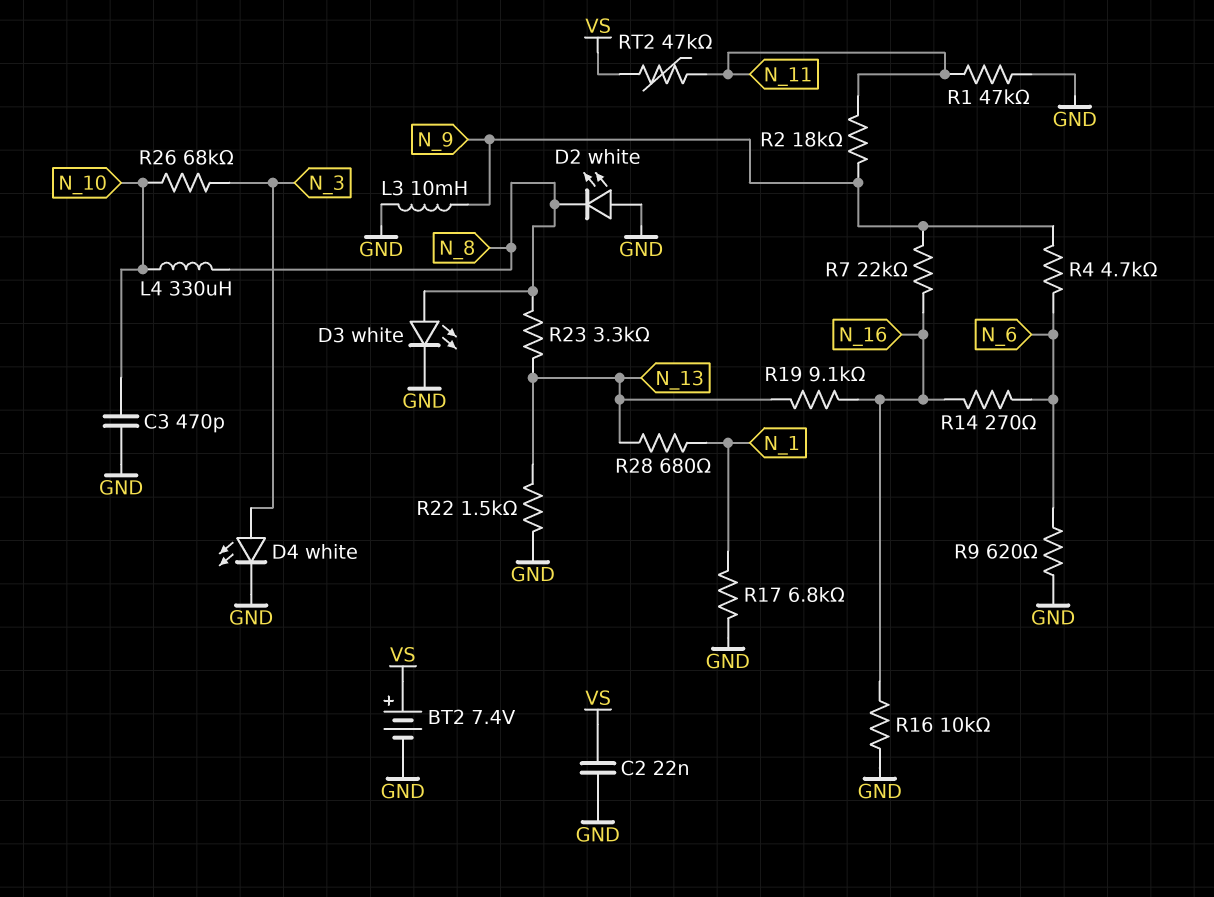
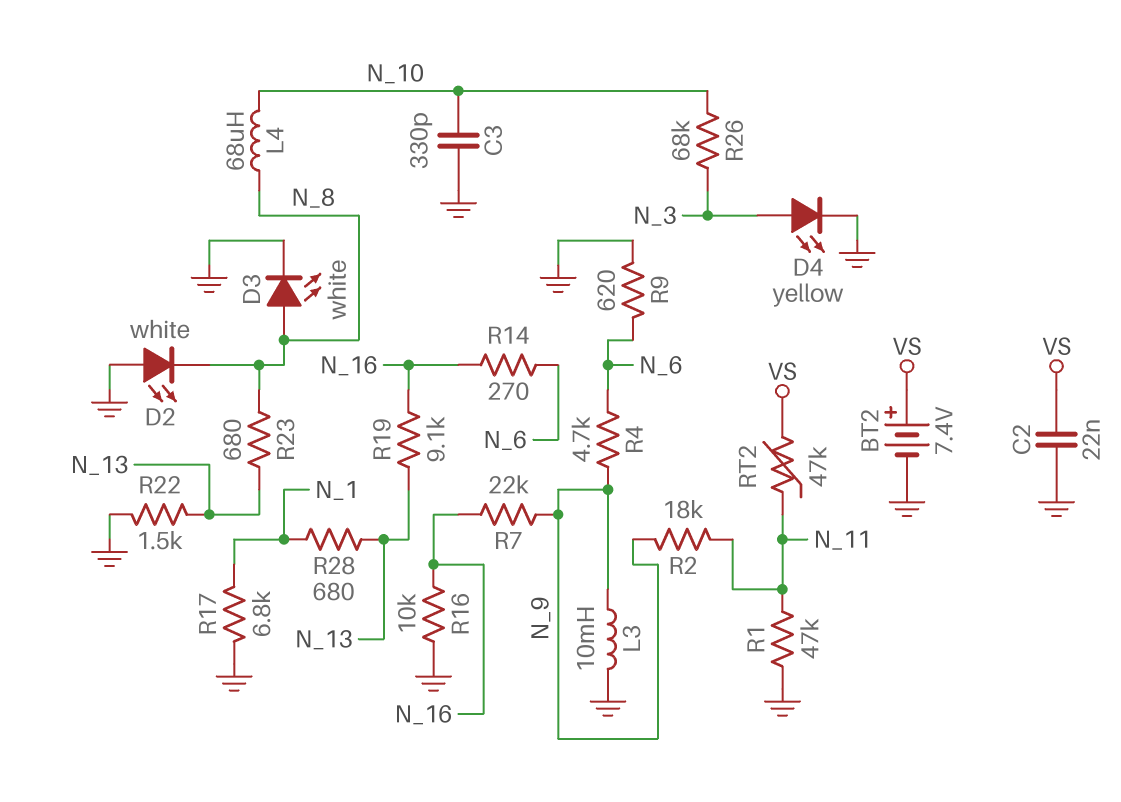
C3: 470pF (GND, N_10) -> 330pF (GND, N_10)
D4: LED white (A N_3, K GND) -> LED yellow (A N_3, K GND)
L4: 330uH (N_8, N_10) -> 68uH (N_8, N_10)
R23: 3.3k (N_8, N_13) -> 680 (N_8, N_13)

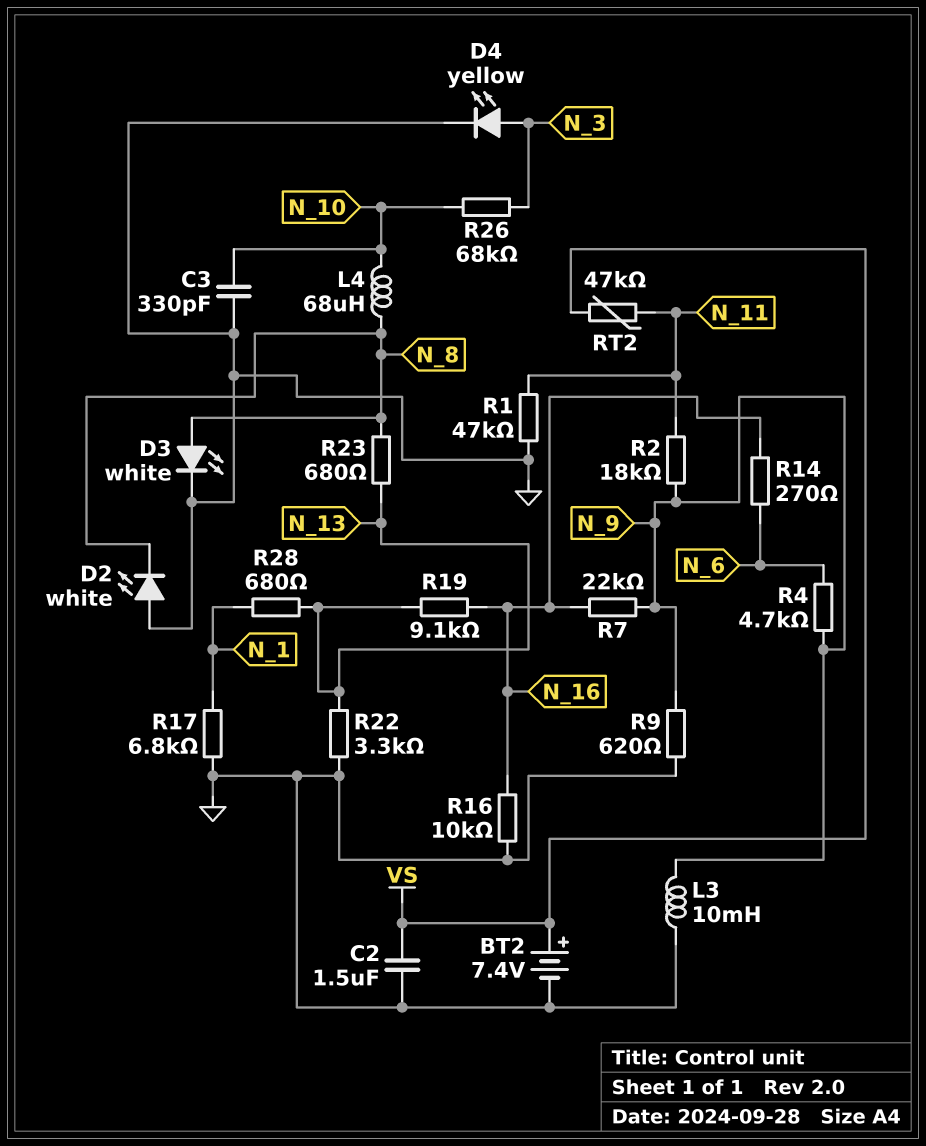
C2: 22nF (GND, VS) -> 1.5uF (GND, VS)
R9: 620 (GND, N_6) -> 620 (GND, N_9)
R22: 1.5k (GND, N_13) -> 3.3k (GND, N_13)

